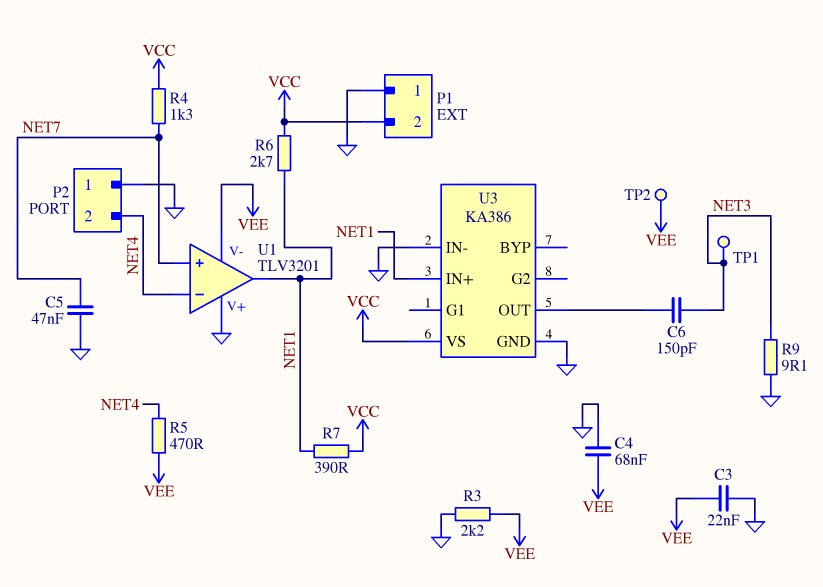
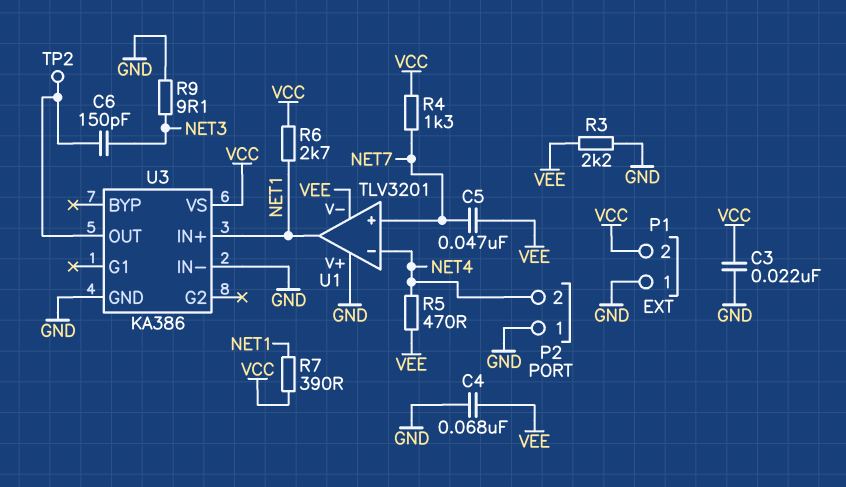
C3: 22nF (GND, VEE) -> 22nF (GND, VCC)
C5: 47nF (GND, NET7) -> 47nF (NET7, VEE)
TP1: test point (NET3) -> none
TP2: test point (VEE) -> test point (U3/OUT)

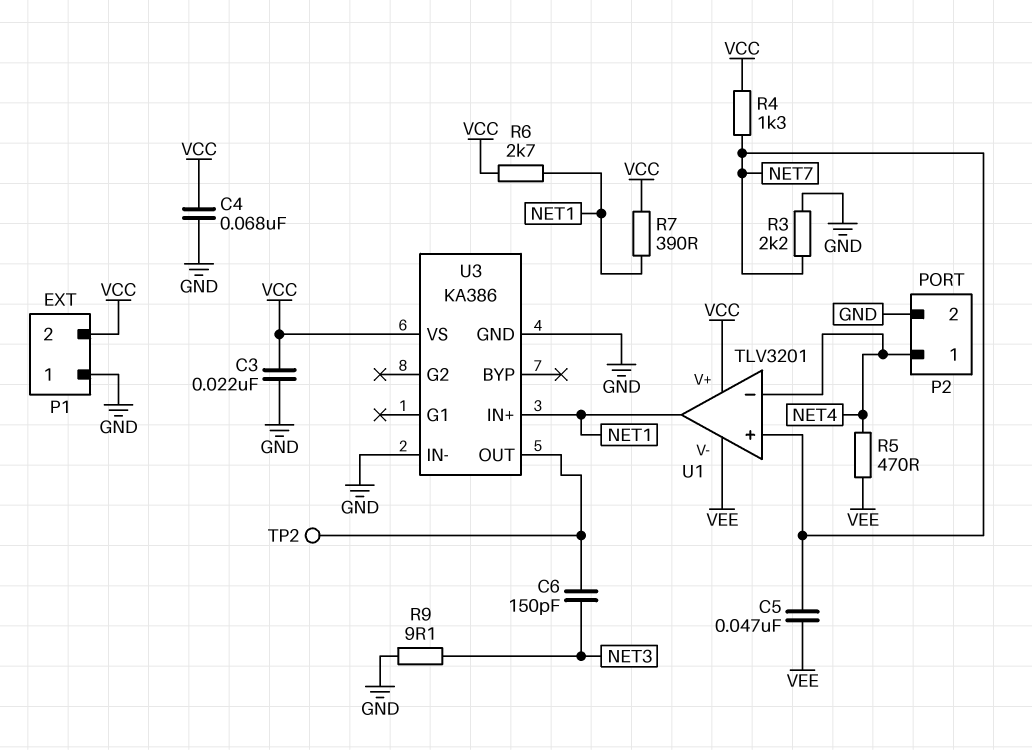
C4: 68nF (GND, VEE) -> 68nF (GND, VCC)
P2 pin 1: GND -> NET4
P2 pin 2: NET4 -> GND
R3: 2.2k (GND, VEE) -> 2.2k (GND, NET7)
U1 pin V+: GND -> VCC

